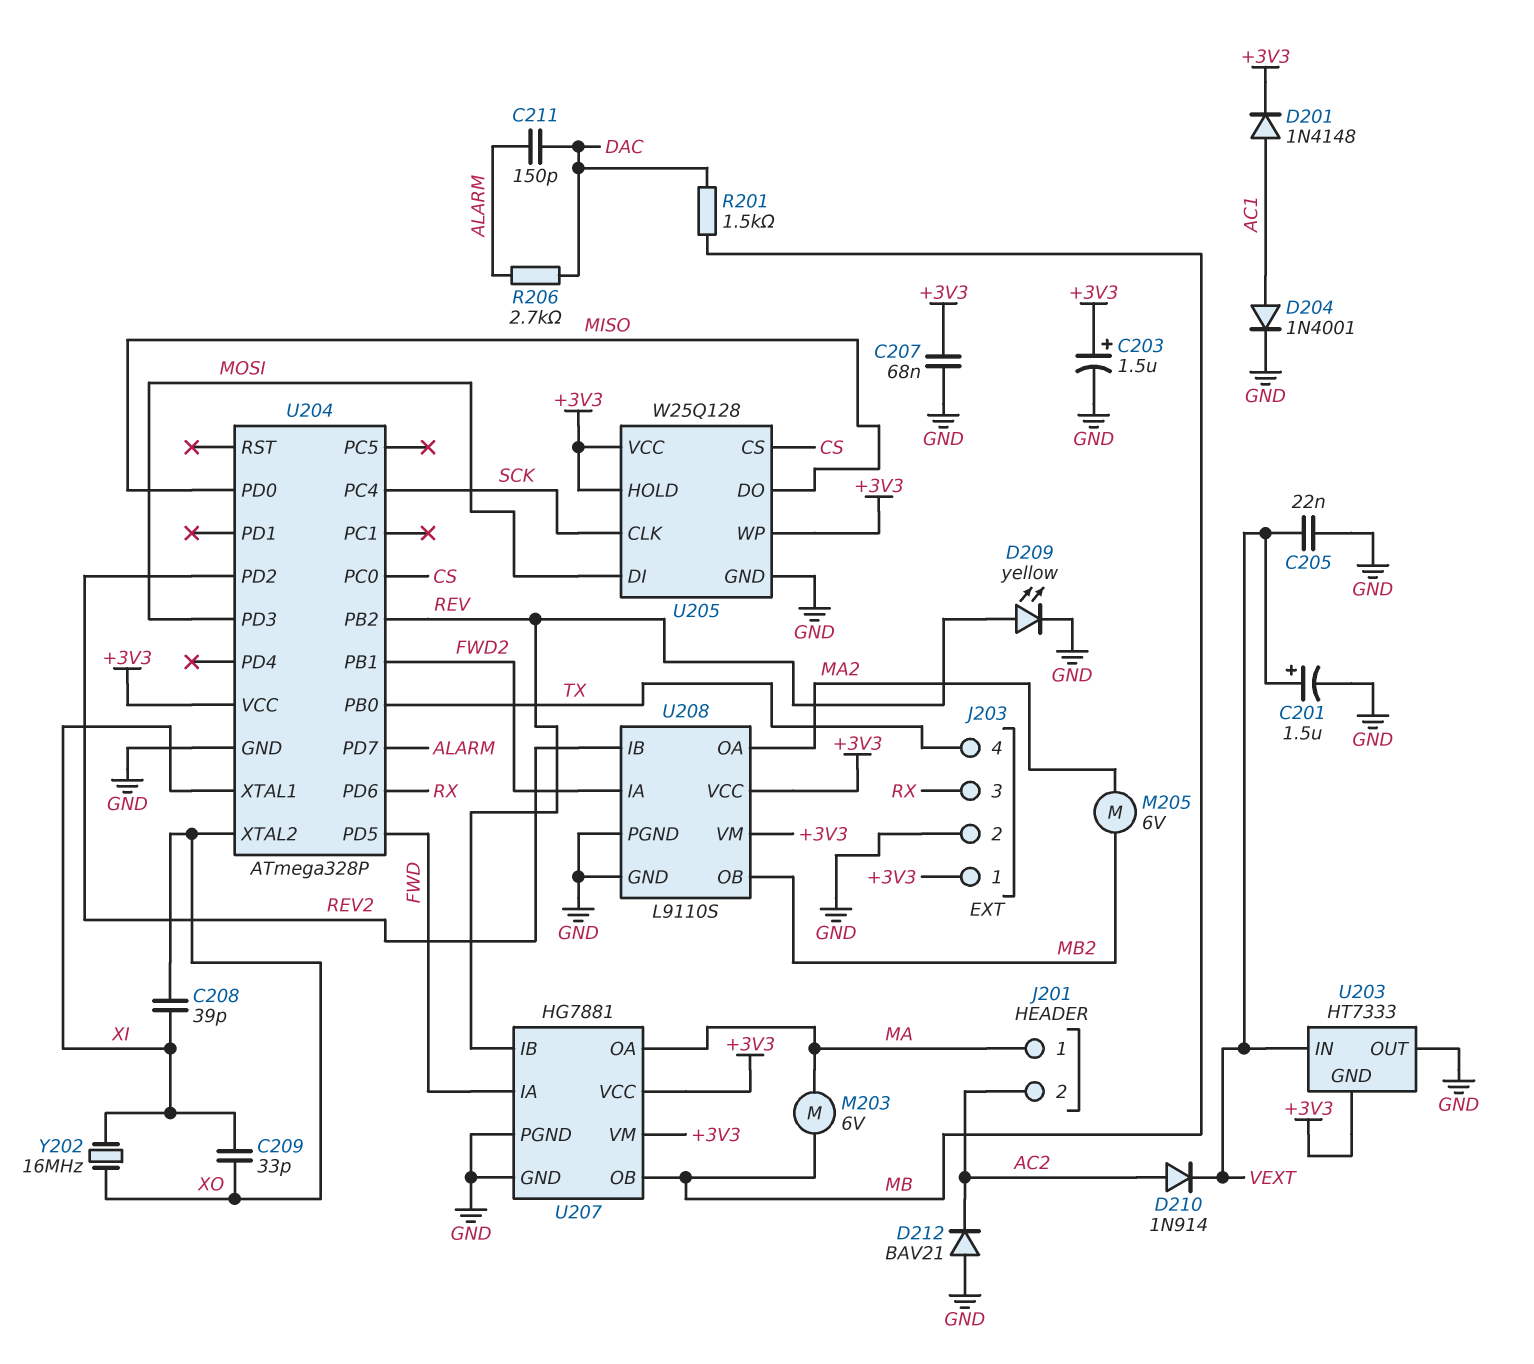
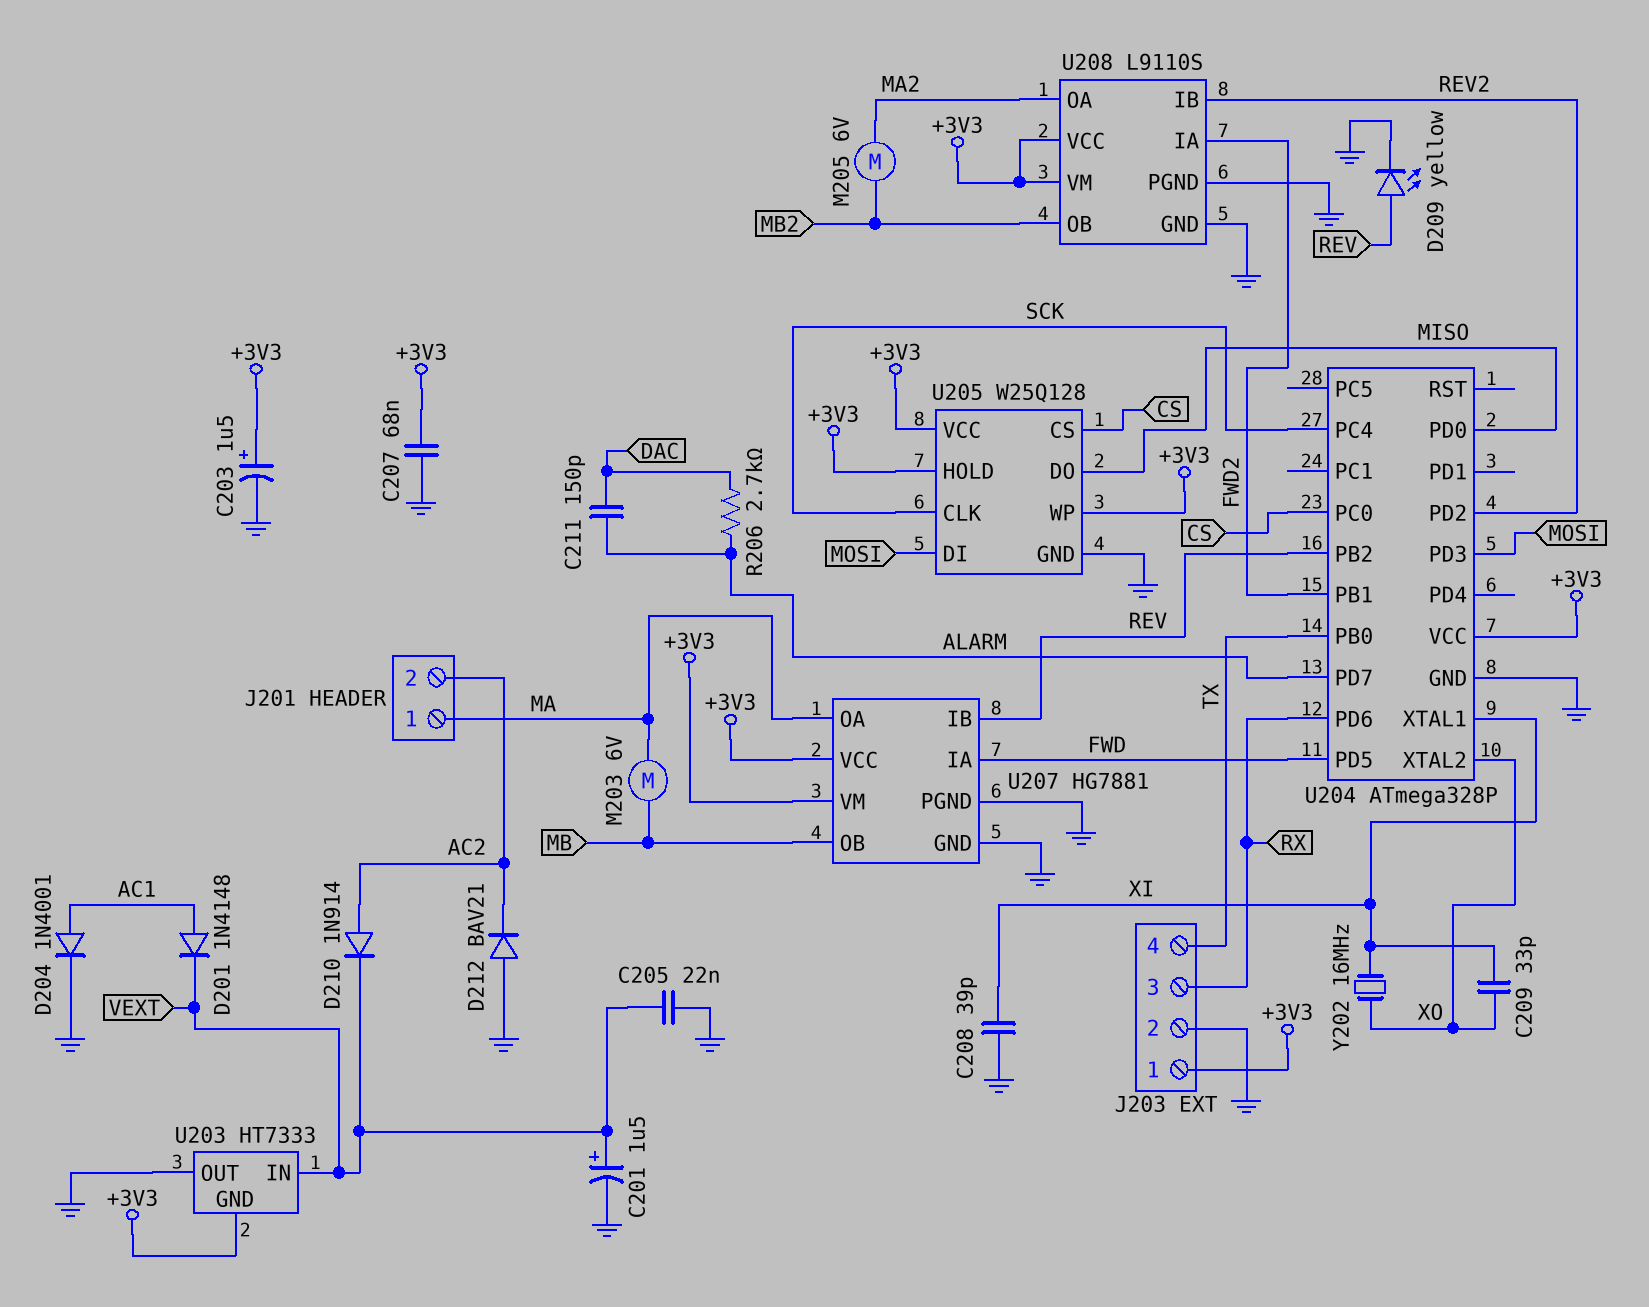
C208: 39pF (XI, XO) -> 39pF (GND, XI)
D201: diode 1N4148 (A AC1, K +3V3) -> diode 1N4148 (A AC1, K VEXT)
R201: 1.5k (DAC, MB) -> none

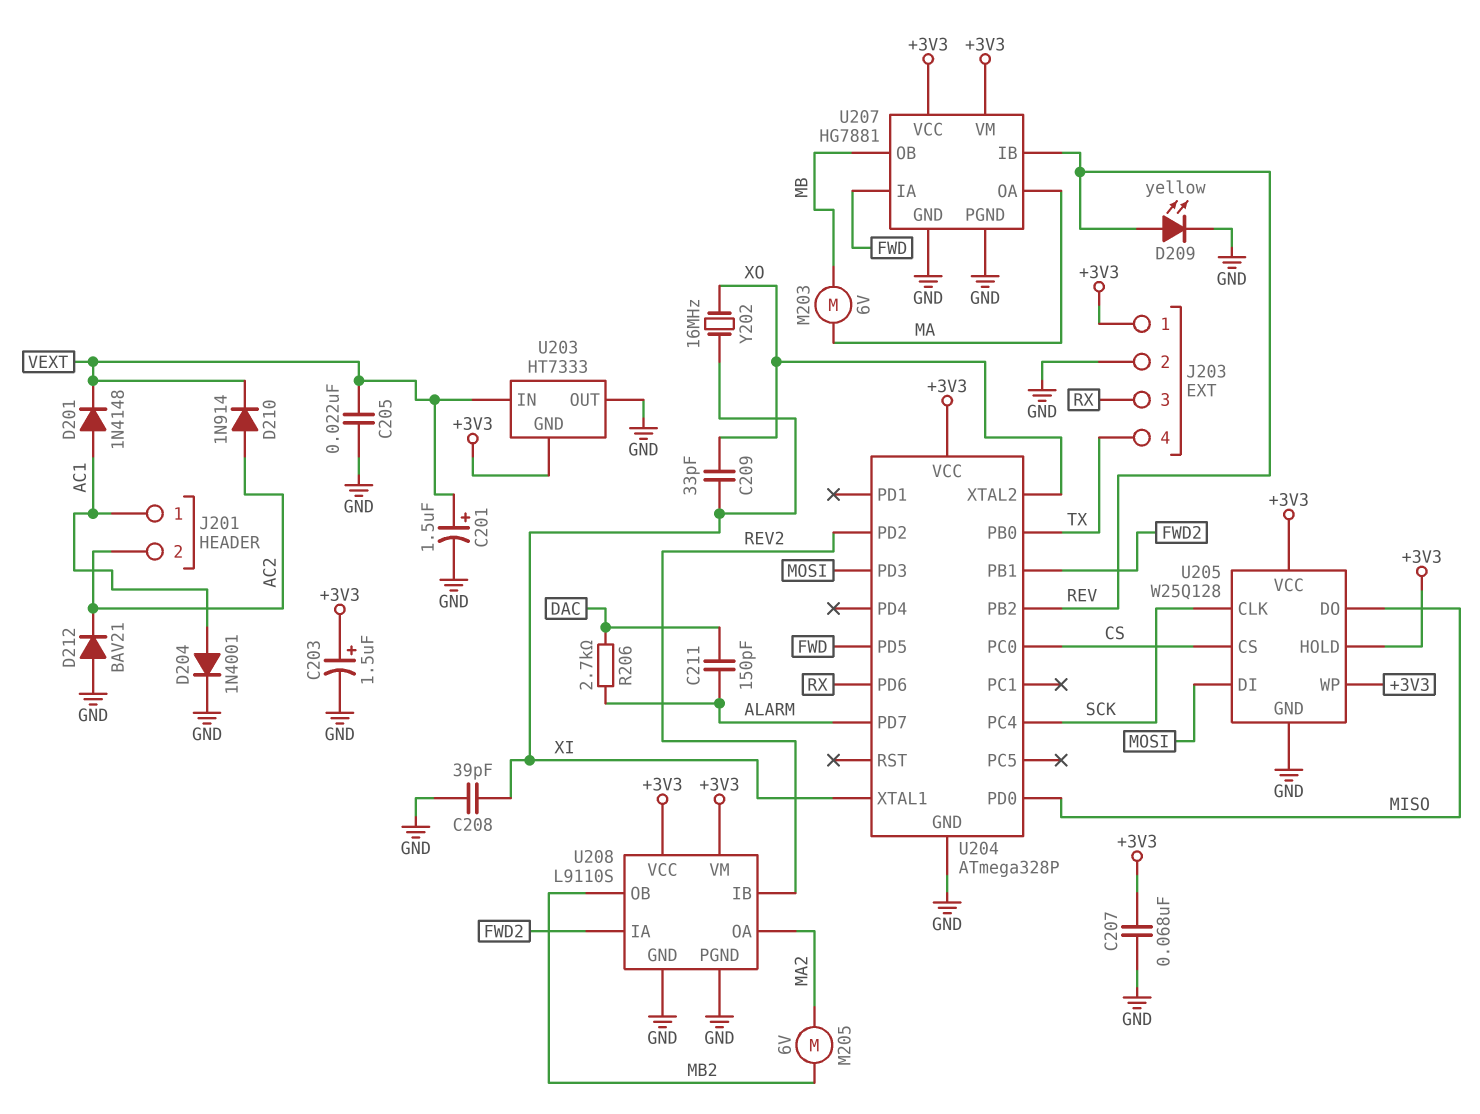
J201 pin 1: MA -> AC1

